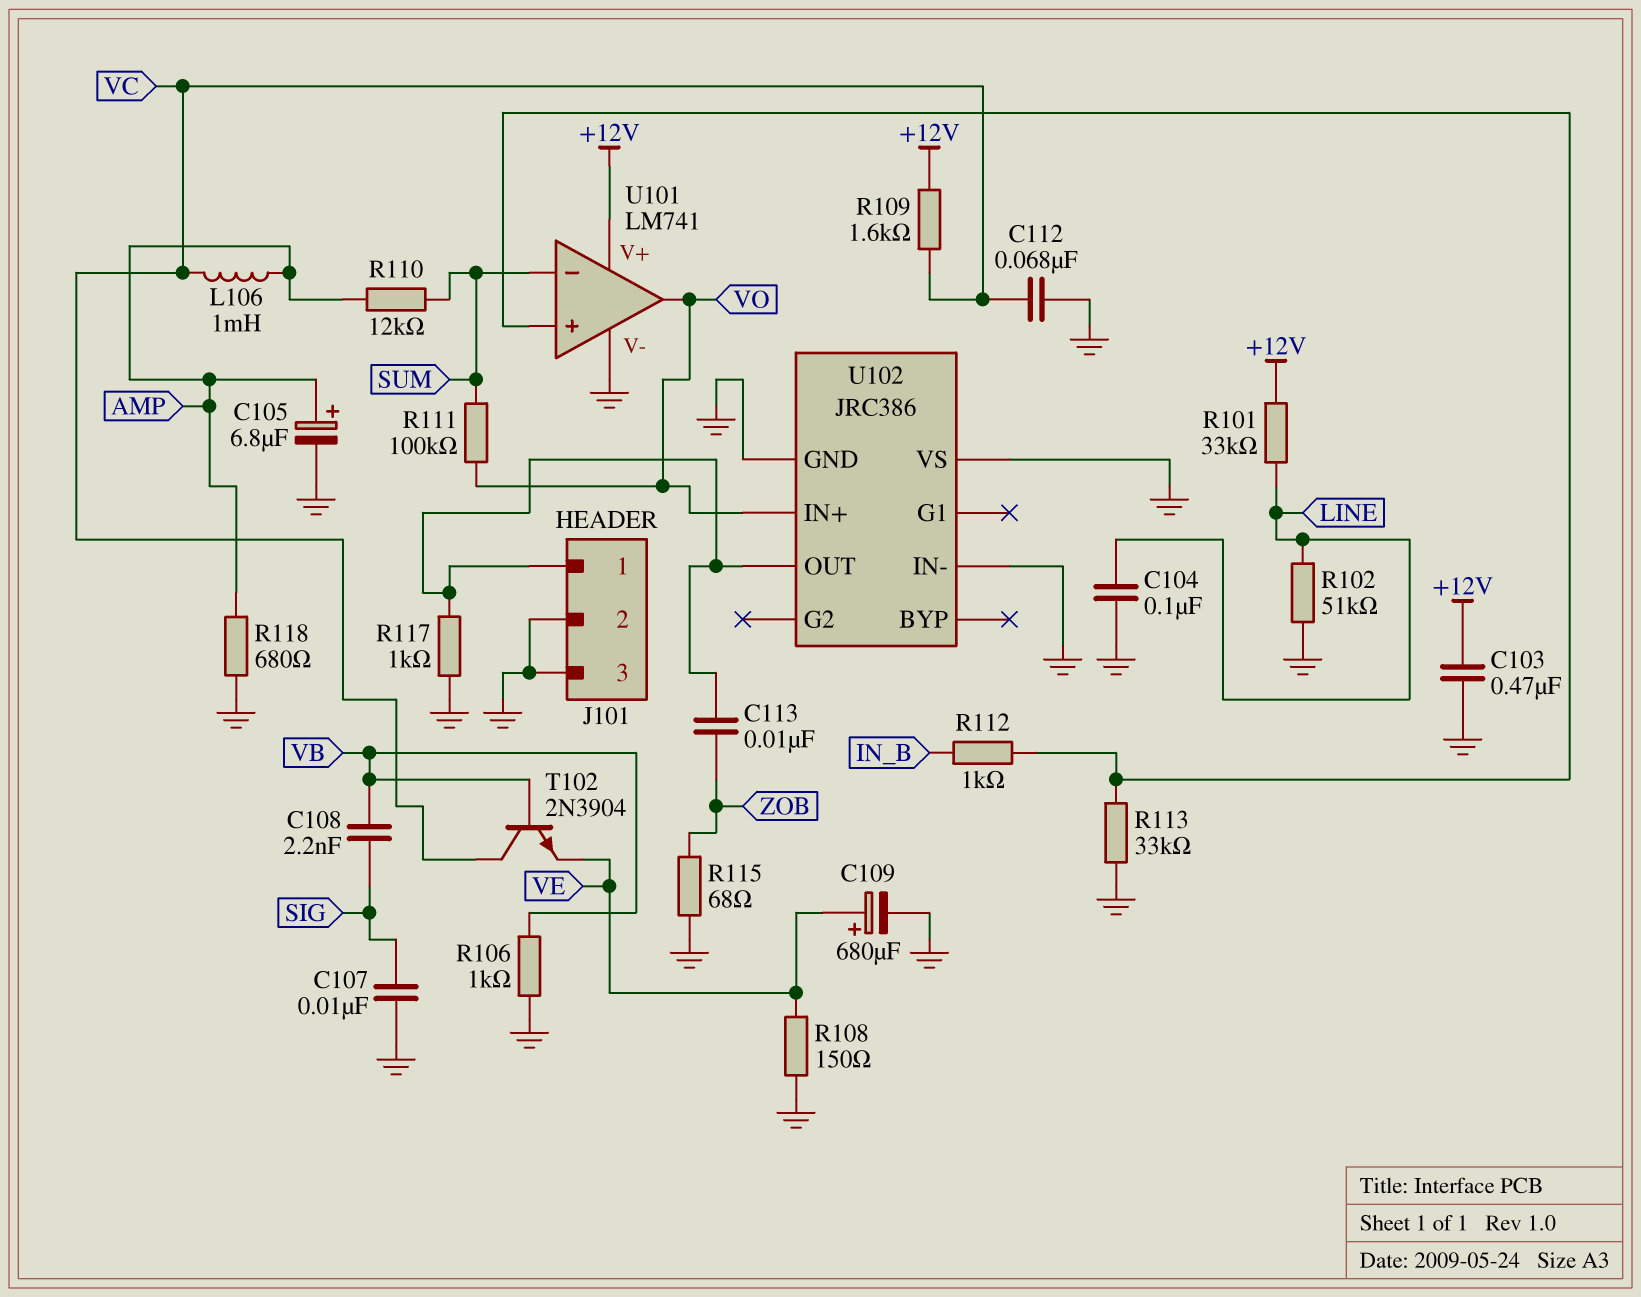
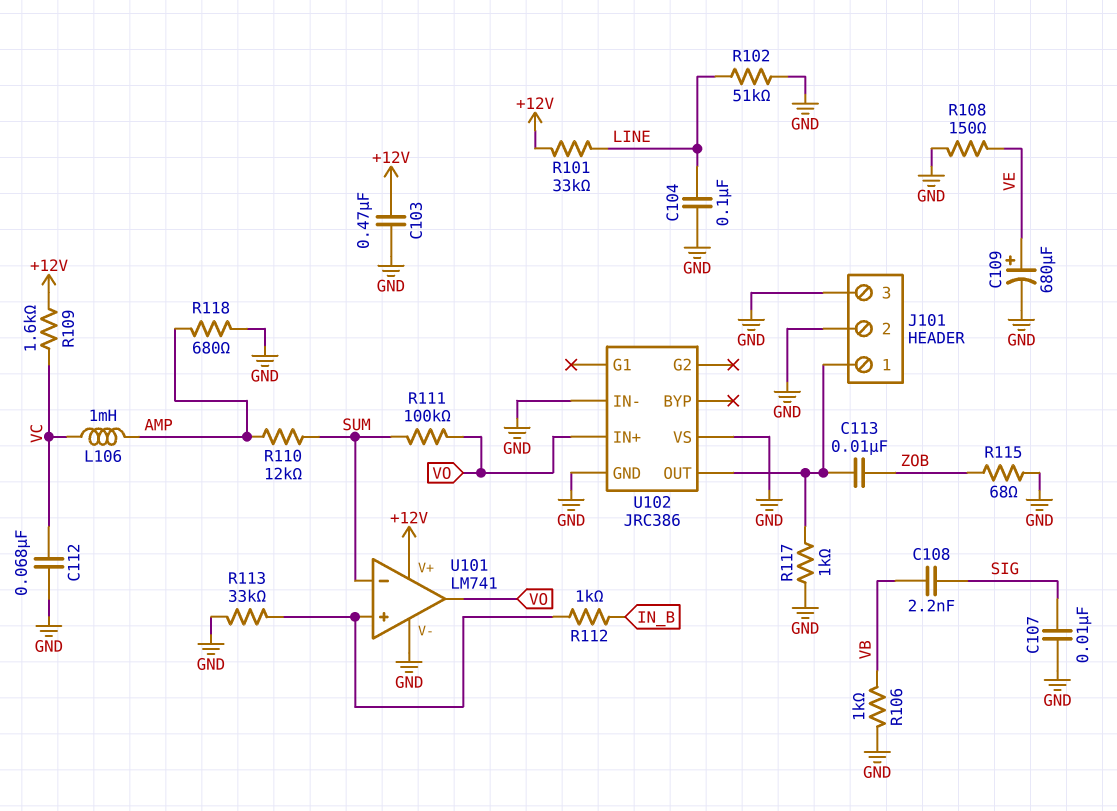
C105: 6.8uF (plus AMP, minus GND) -> none
T102: NPN 2N3904 (B VB, C VC, E VE) -> none

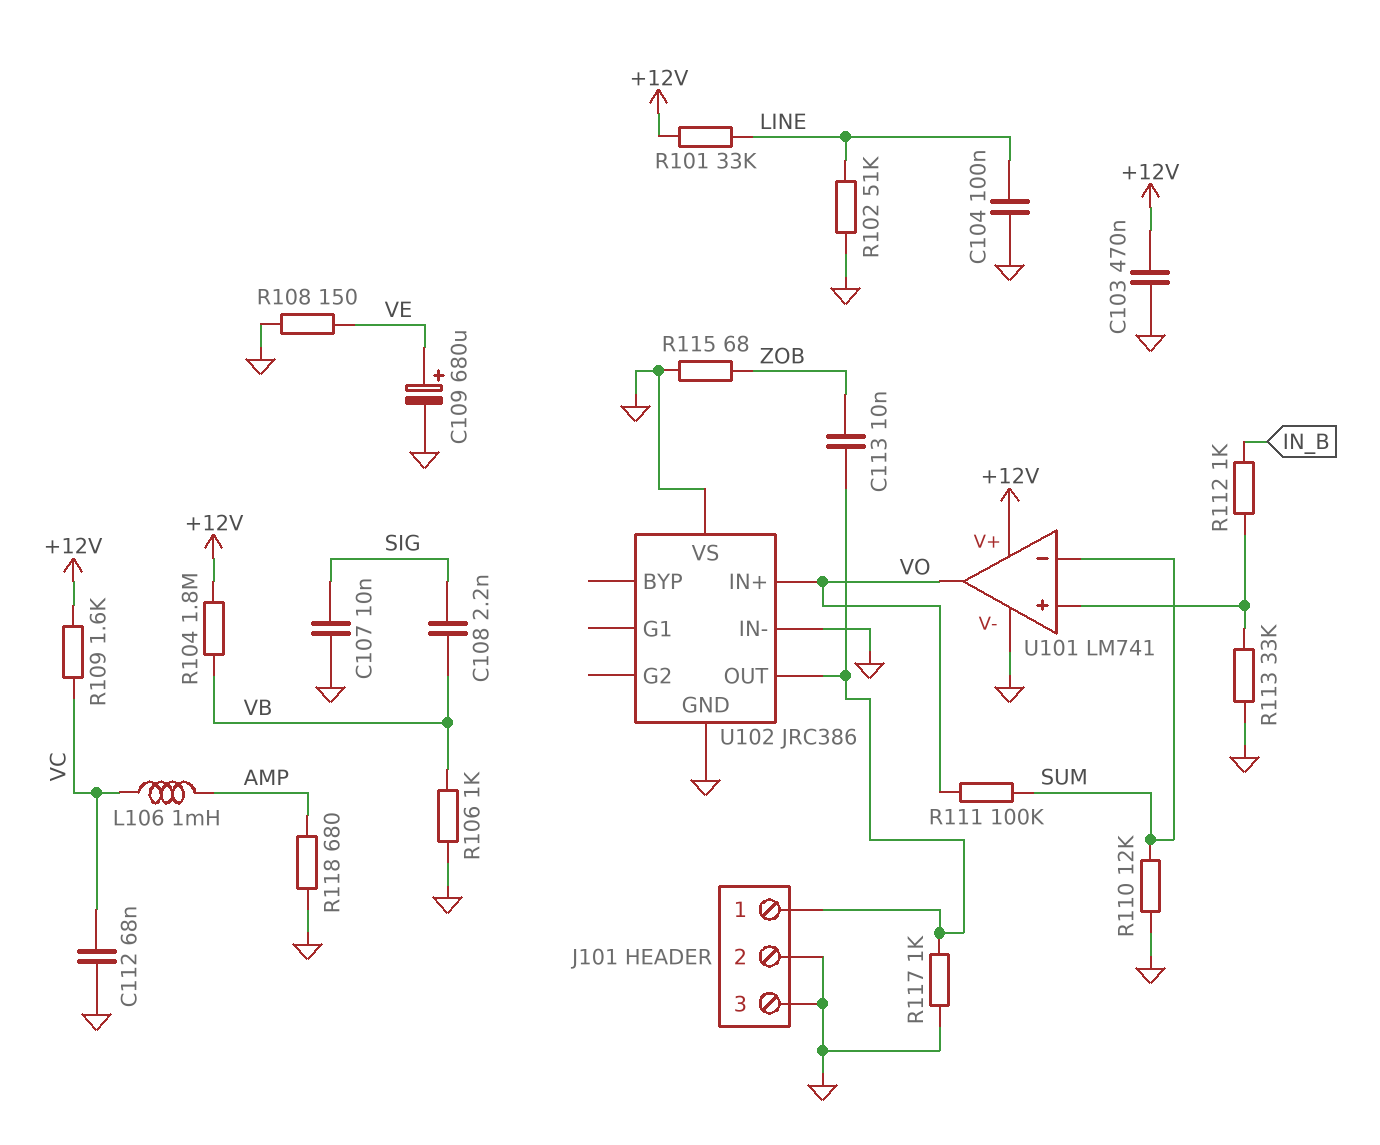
R104: none -> 1.8M (+12V, VB)
R110: 12k (AMP, SUM) -> 12k (GND, SUM)

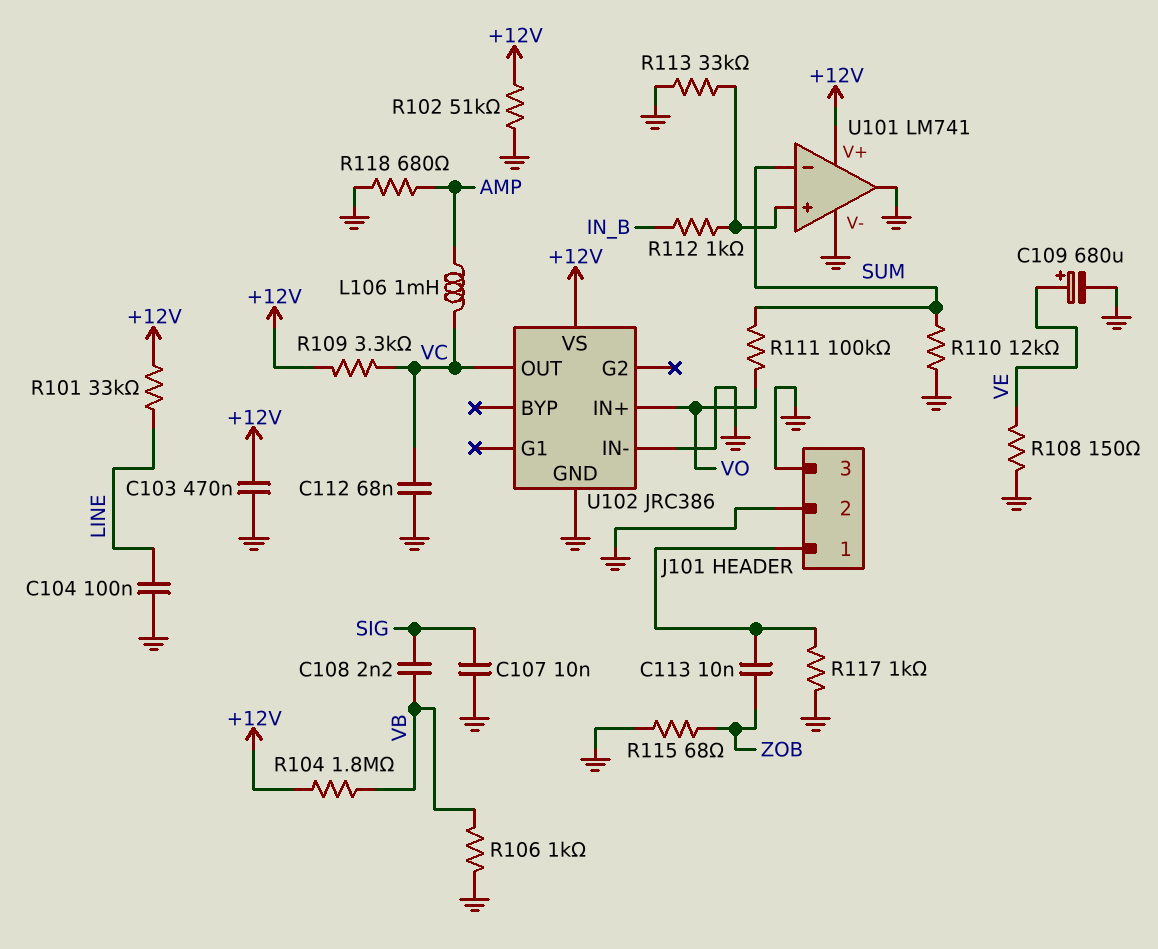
R102: 51k (GND, LINE) -> 51k (+12V, GND)
R109: 1.6k (+12V, VC) -> 3.3k (+12V, VC)
U101 pin out: VO -> GND
U102 pin OUT: J101/1 -> VC
U102 pin VS: GND -> +12V

